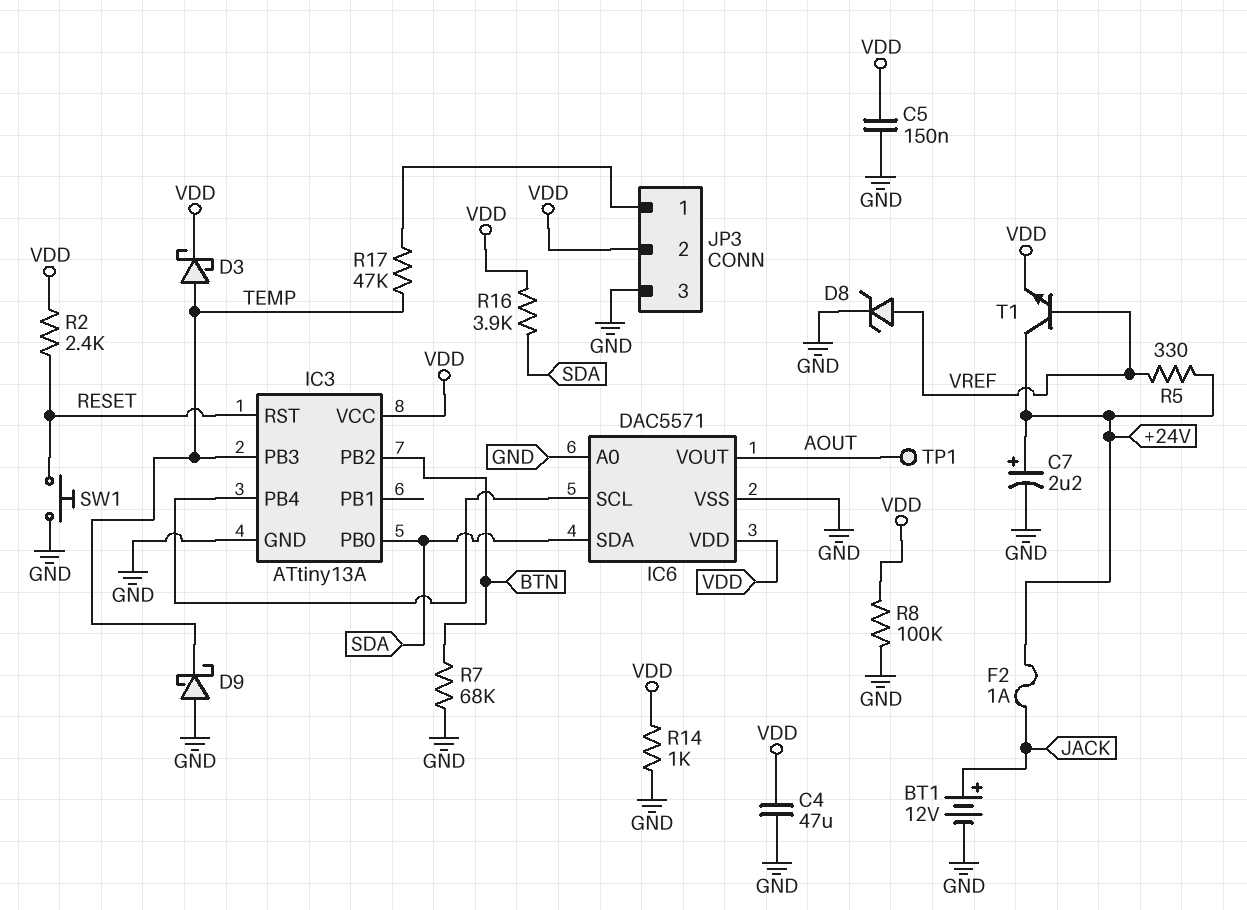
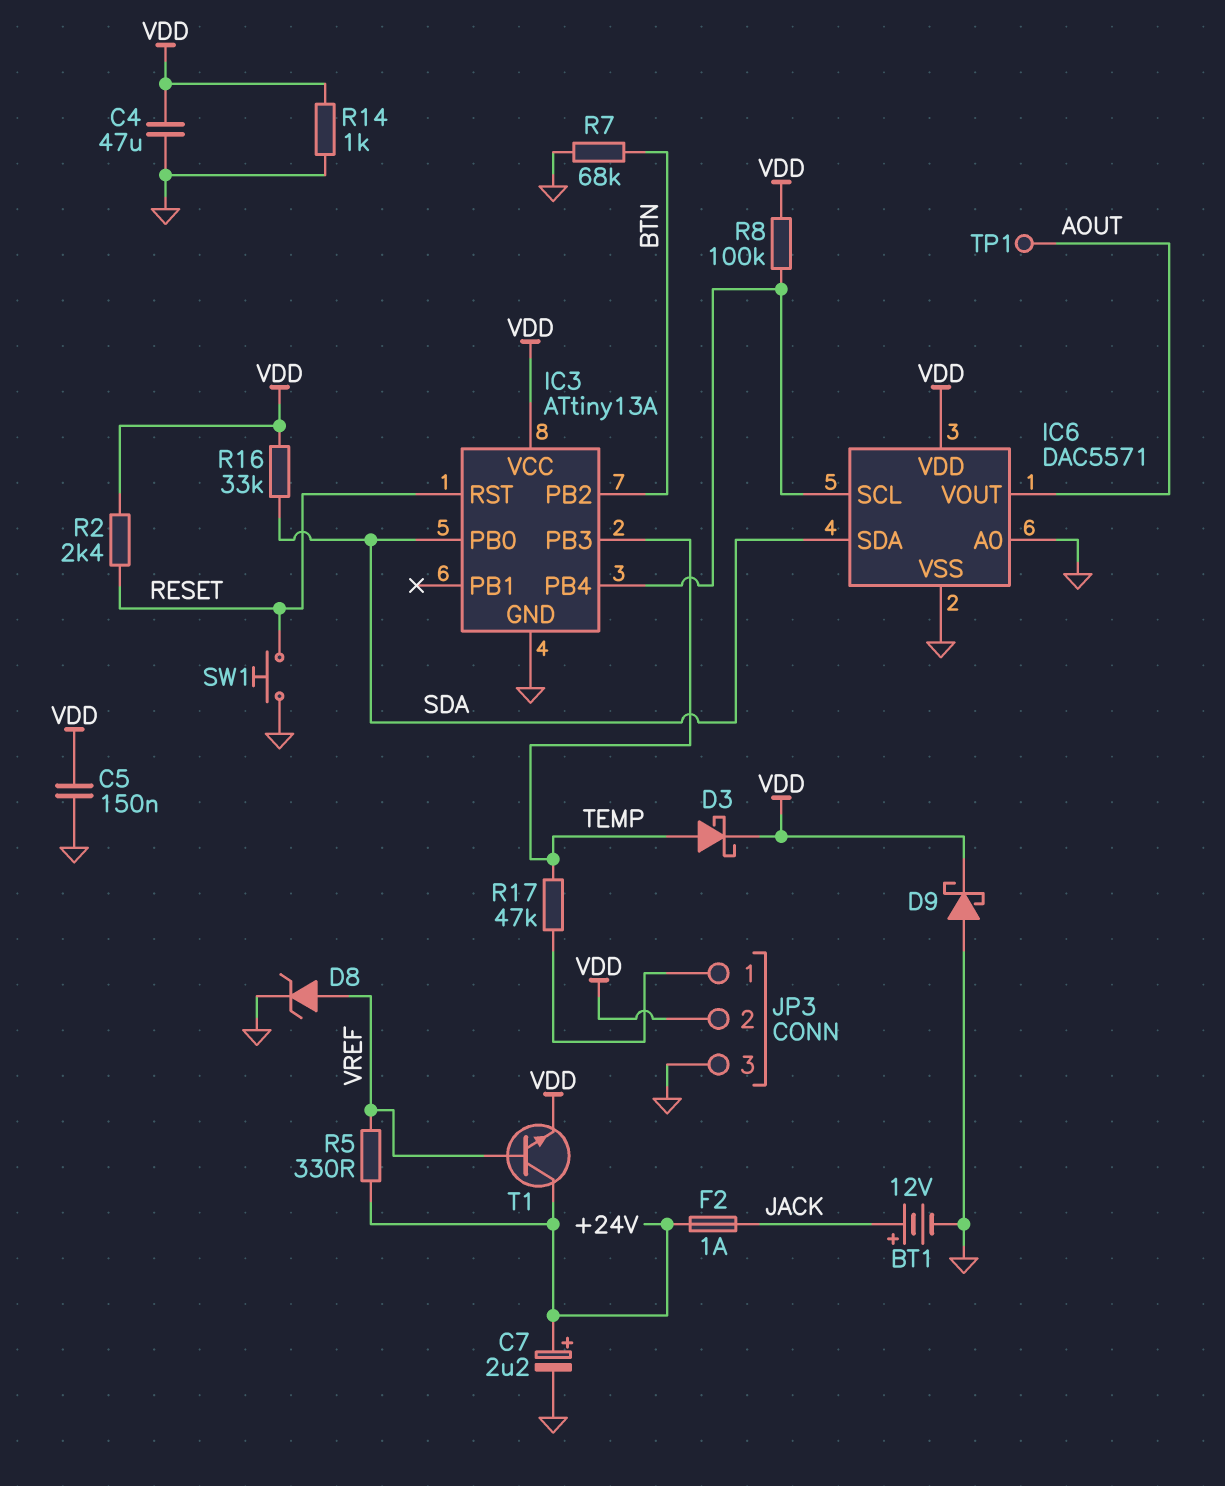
D9: schottky (A GND, K TEMP) -> schottky (A GND, K VDD)
R8: 100k (GND, VDD) -> 100k (IC3/PB4, VDD)
R16: 3.9k (SDA, VDD) -> 33k (SDA, VDD)

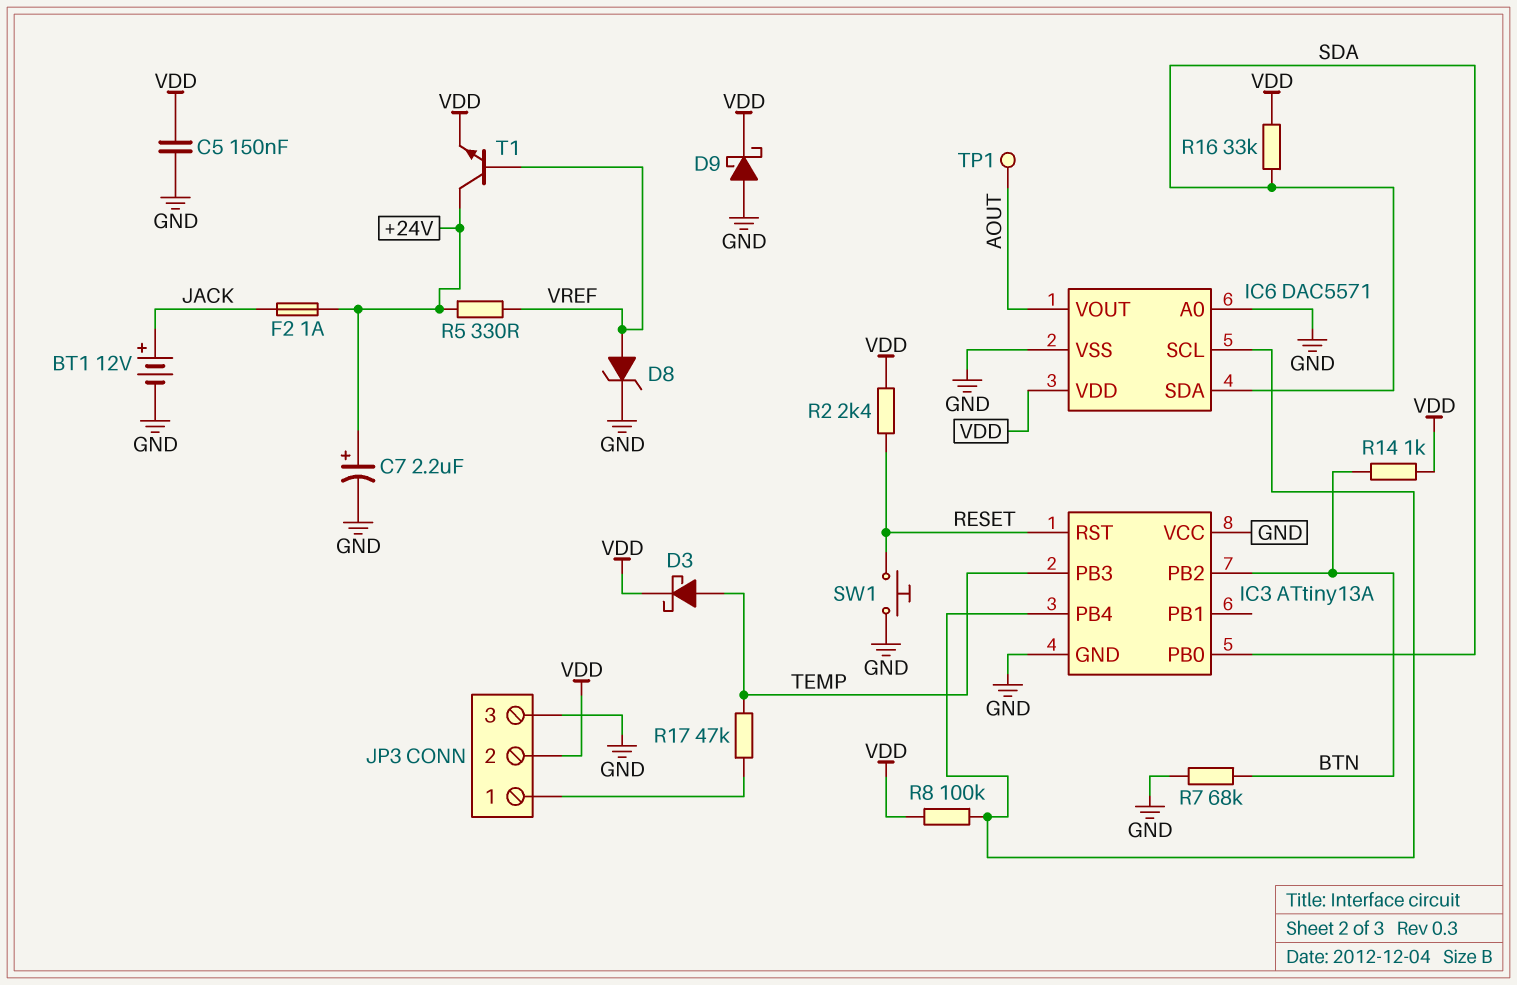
C4: 47uF (GND, VDD) -> none
IC3 pin VCC: VDD -> GND
R14: 1k (GND, VDD) -> 1k (BTN, VDD)

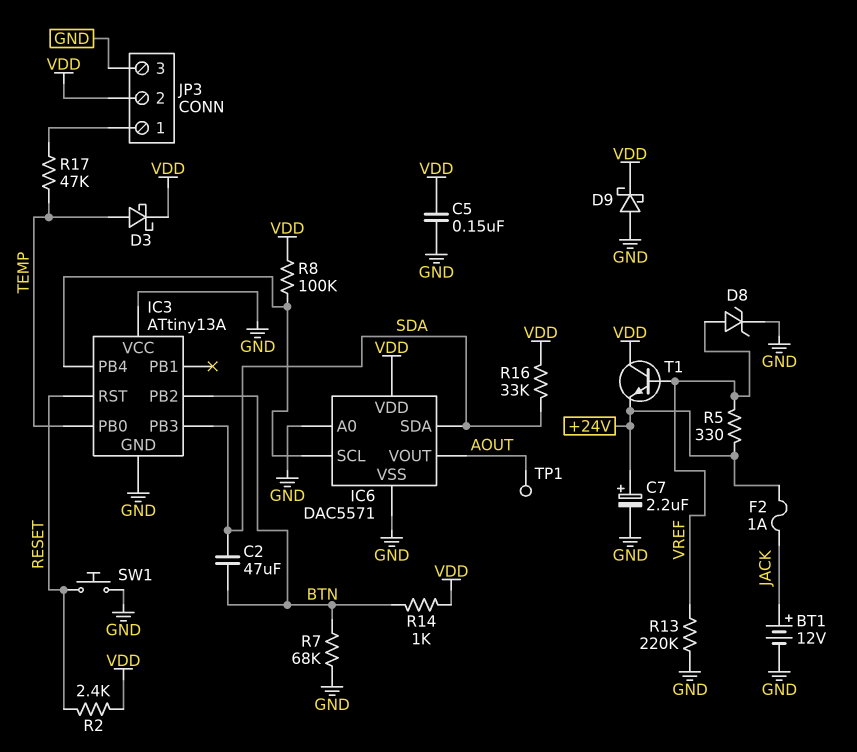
C2: none -> 47uF (BTN, SDA)
IC3 pin PB0: SDA -> TEMP
IC3 pin PB3: TEMP -> SDA
R13: none -> 220k (GND, VREF)
T1: NPN (B VREF, C +24V, E VDD) -> NPN (B VREF, C VDD, E +24V)

